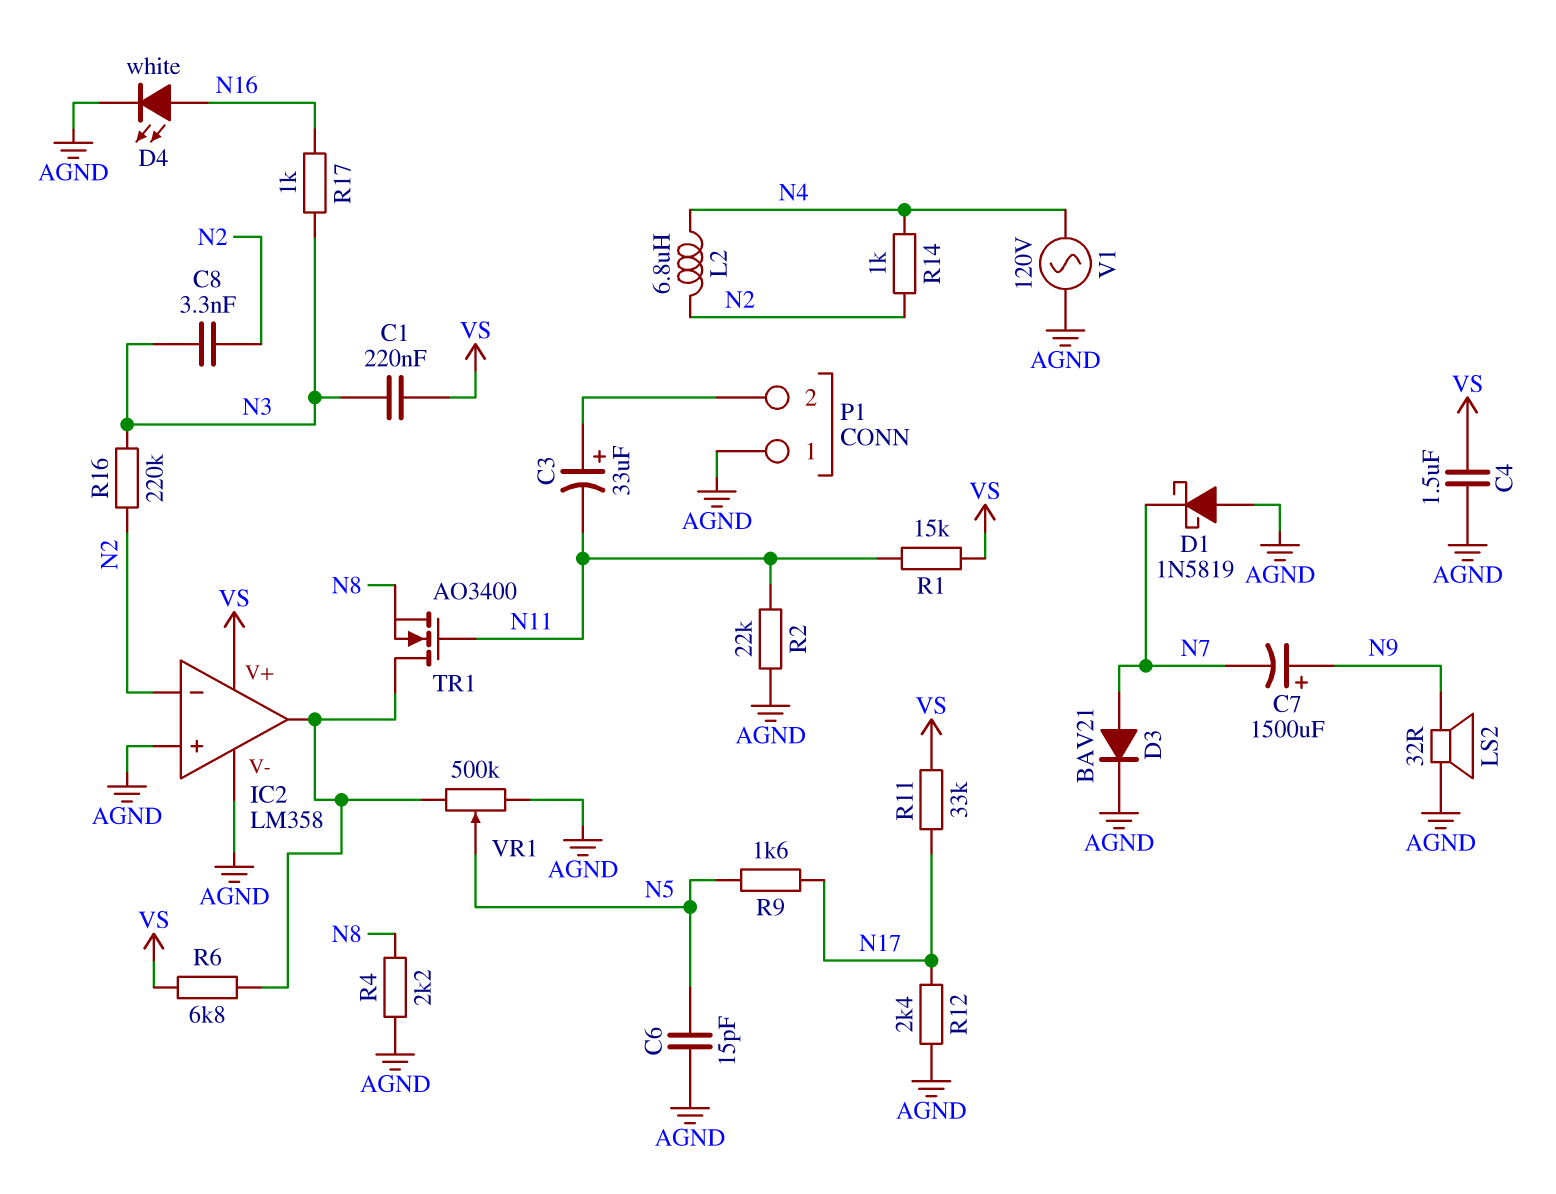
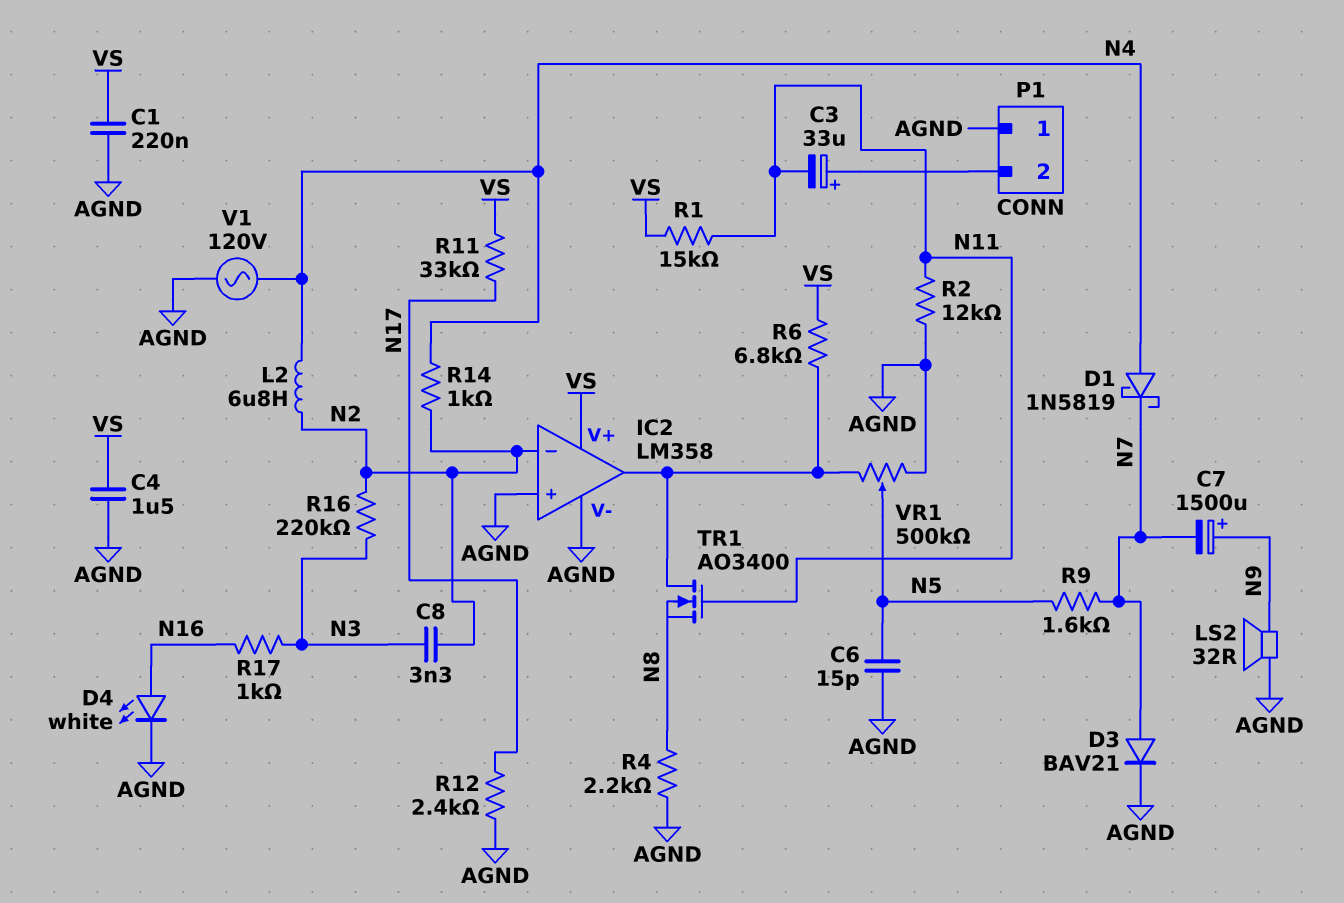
C1: 220nF (N3, VS) -> 220nF (AGND, VS)
D1: schottky 1N5819 (A AGND, K N7) -> schottky 1N5819 (A N4, K N7)
R2: 22k (AGND, N11) -> 12k (AGND, N11)
R9: 1.6k (N5, N17) -> 1.6k (N5, N7)

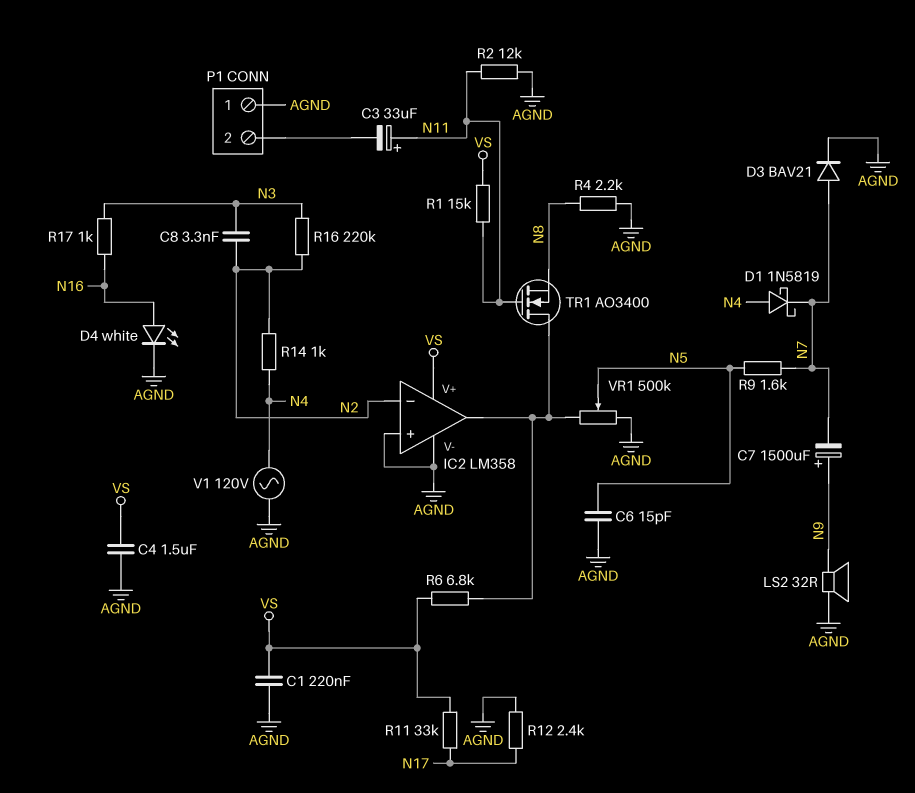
C3: 33uF (plus P1/2, minus N11) -> 33uF (plus N11, minus P1/2)
L2: 6.8uH (N2, N4) -> none

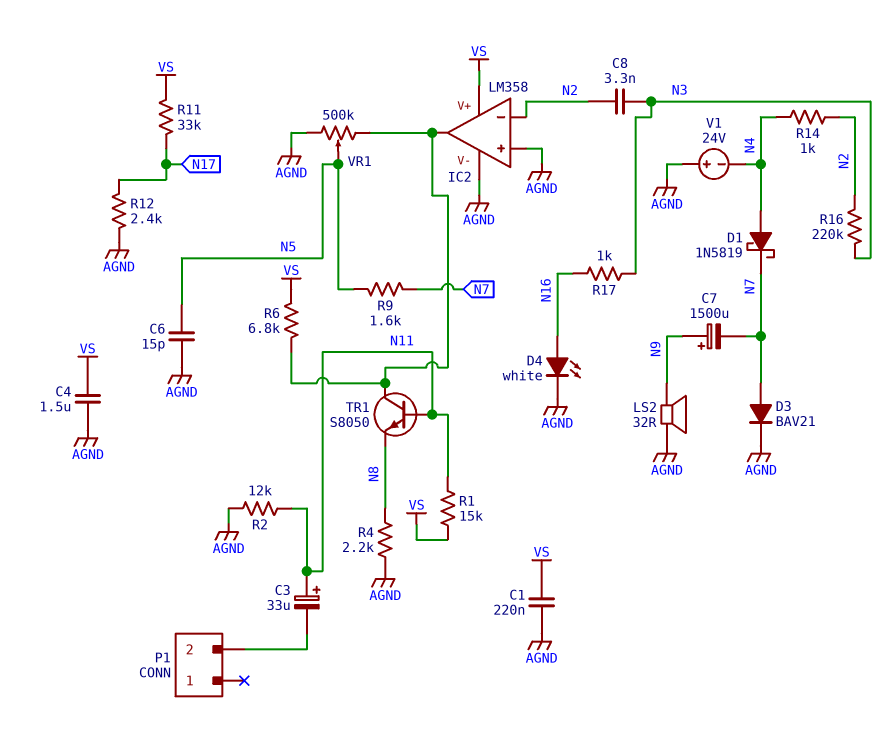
P1 pin 1: AGND -> none
TR1: NMOS AO3400 (G N11, D IC2/out, S N8) -> NPN S8050 (B N11, C IC2/out, E N8)
V1: AC 120V (AGND, N4) -> 24V (plus AGND, minus N4)

